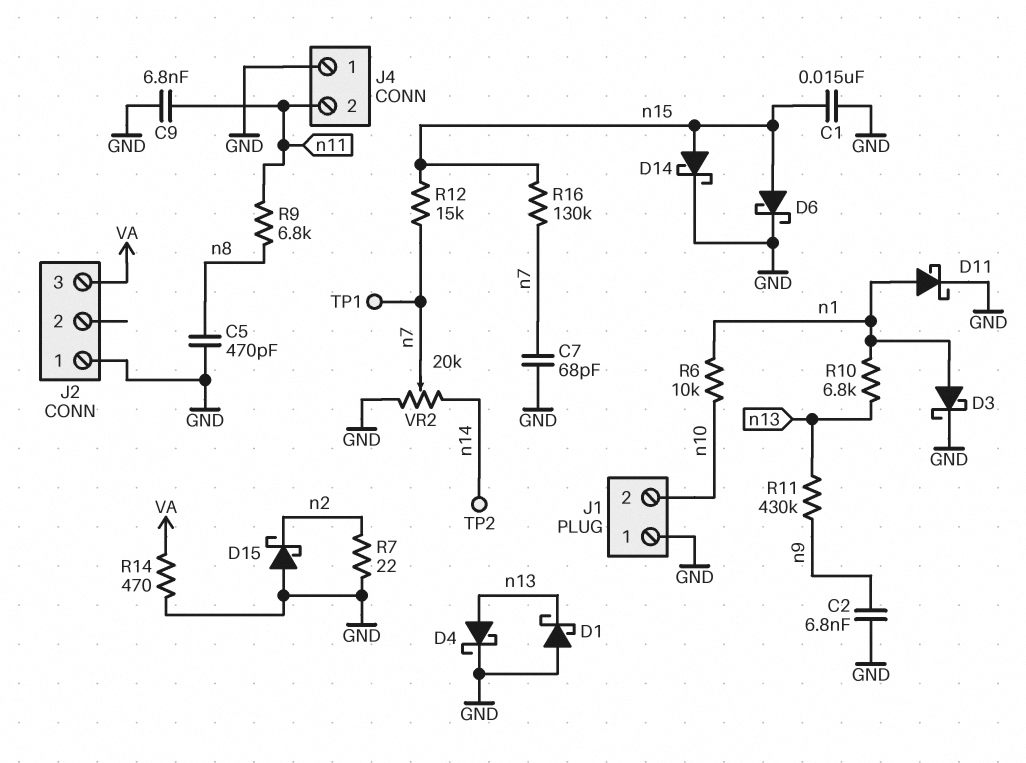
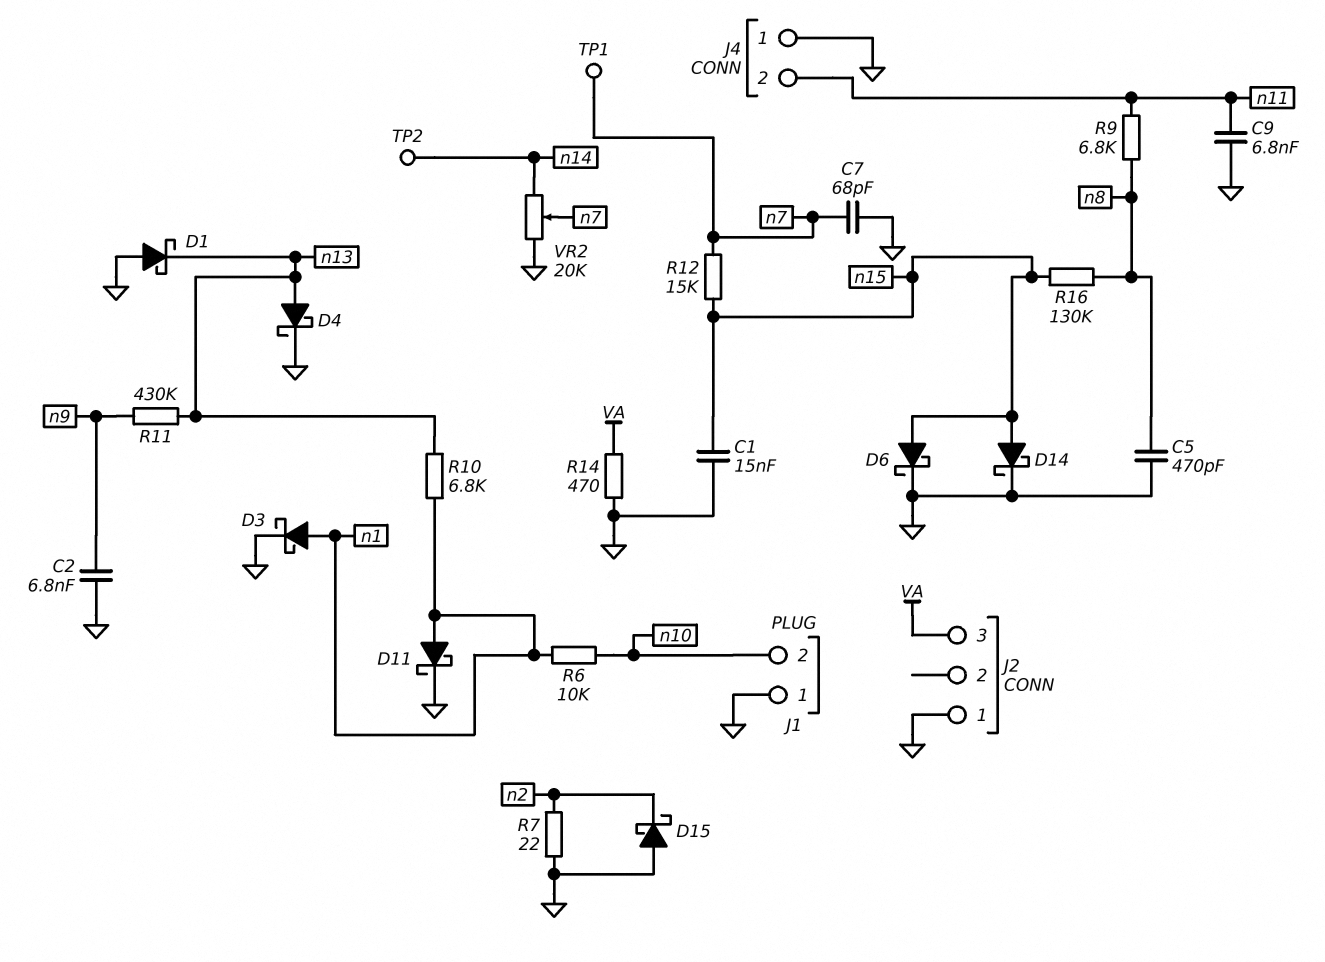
R16: 130k (n7, n15) -> 130k (n8, n15)

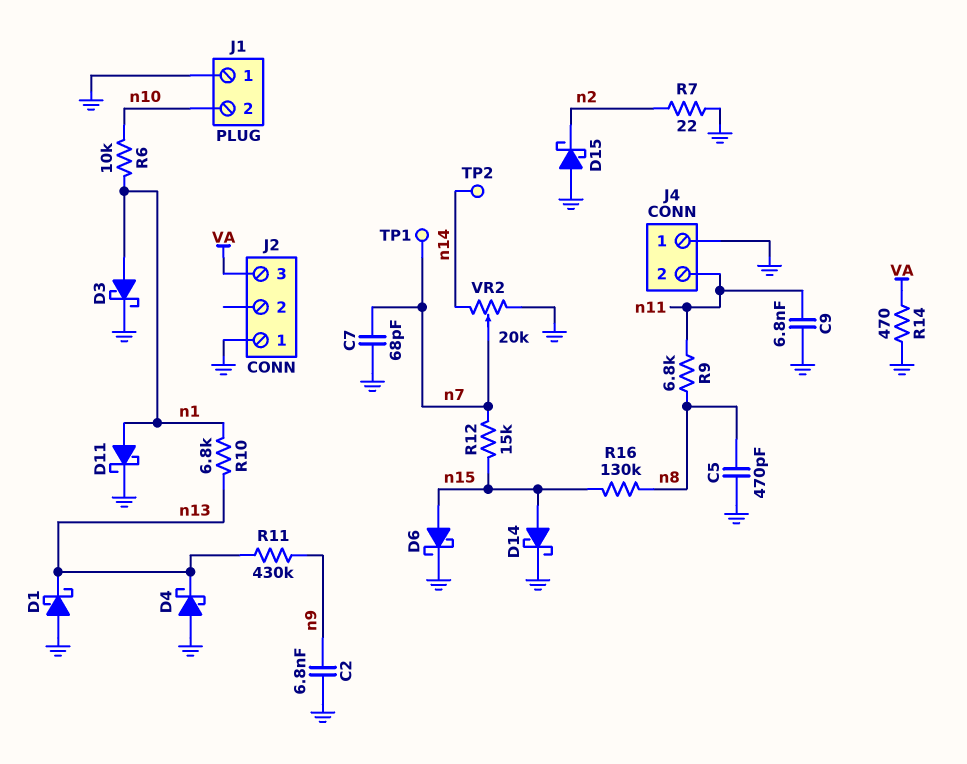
C1: 15nF (GND, n15) -> none
D4: schottky (A n13, K GND) -> schottky (A GND, K n13)

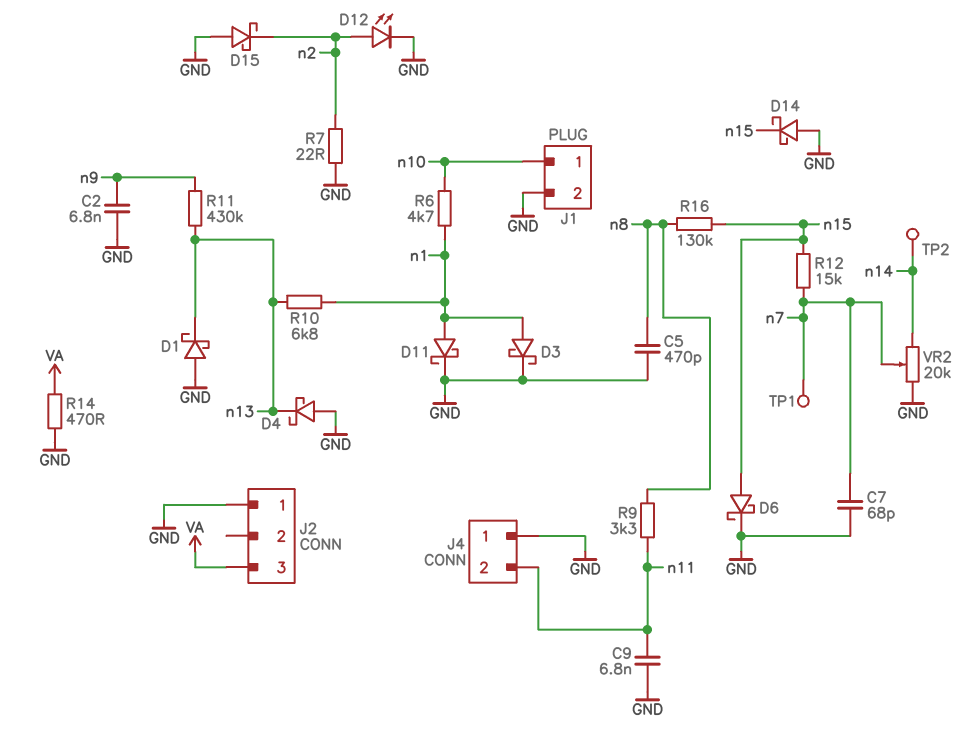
D12: none -> LED (A n2, K GND)
D14: schottky (A n15, K GND) -> schottky (A GND, K n15)
J1 pin 1: GND -> n10
J1 pin 2: n10 -> GND
R6: 10k (n1, n10) -> 4.7k (n1, n10)
R9: 6.8k (n8, n11) -> 3.3k (n8, n11)

